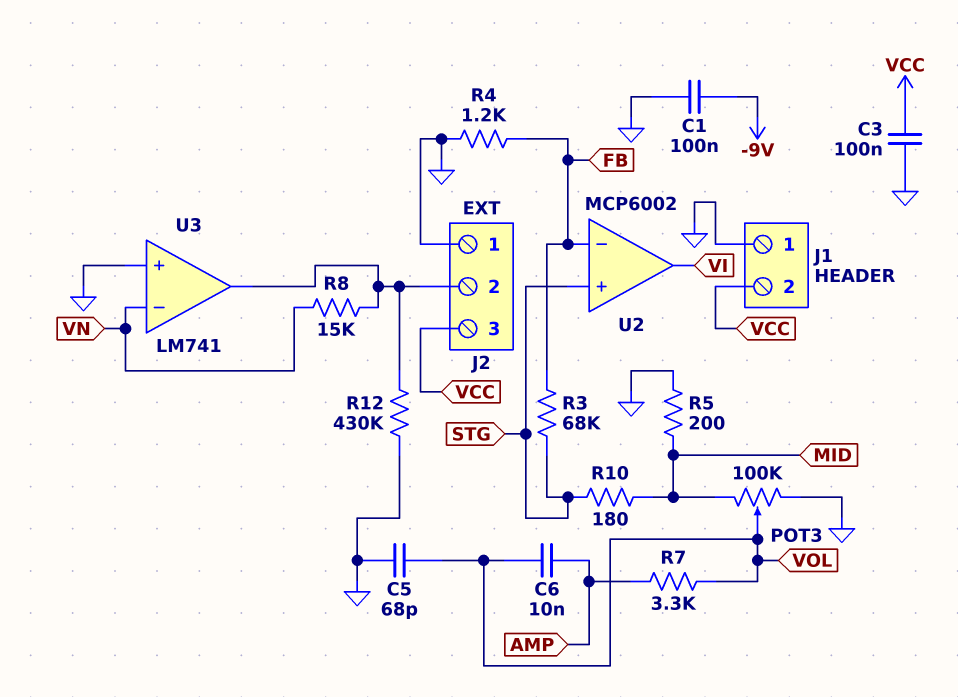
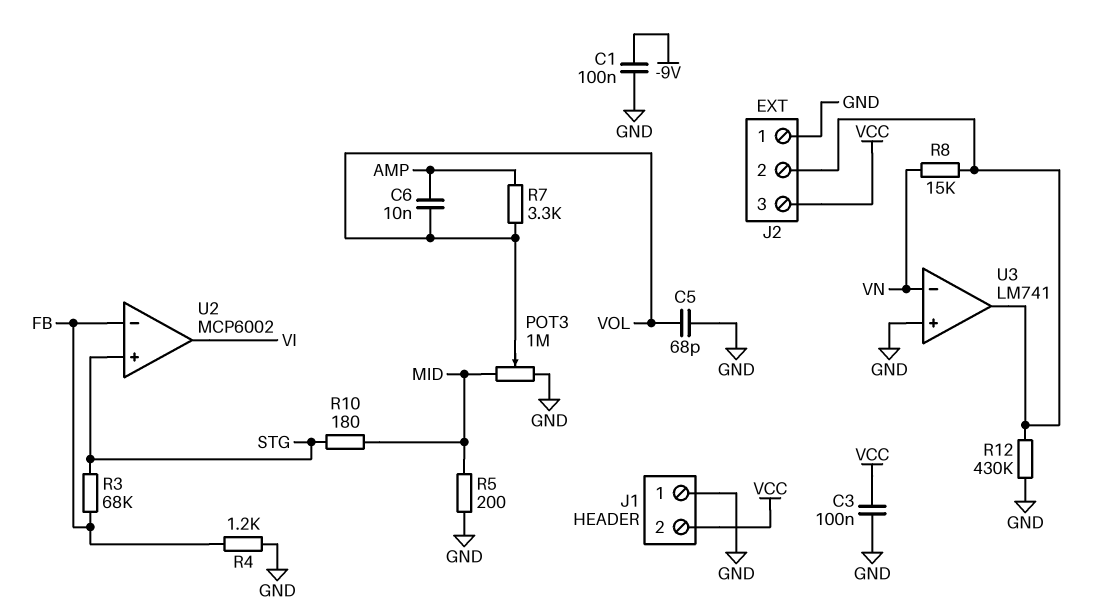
POT3: 100k (GND, MID, wiper VOL) -> 1M (GND, MID, wiper VOL)

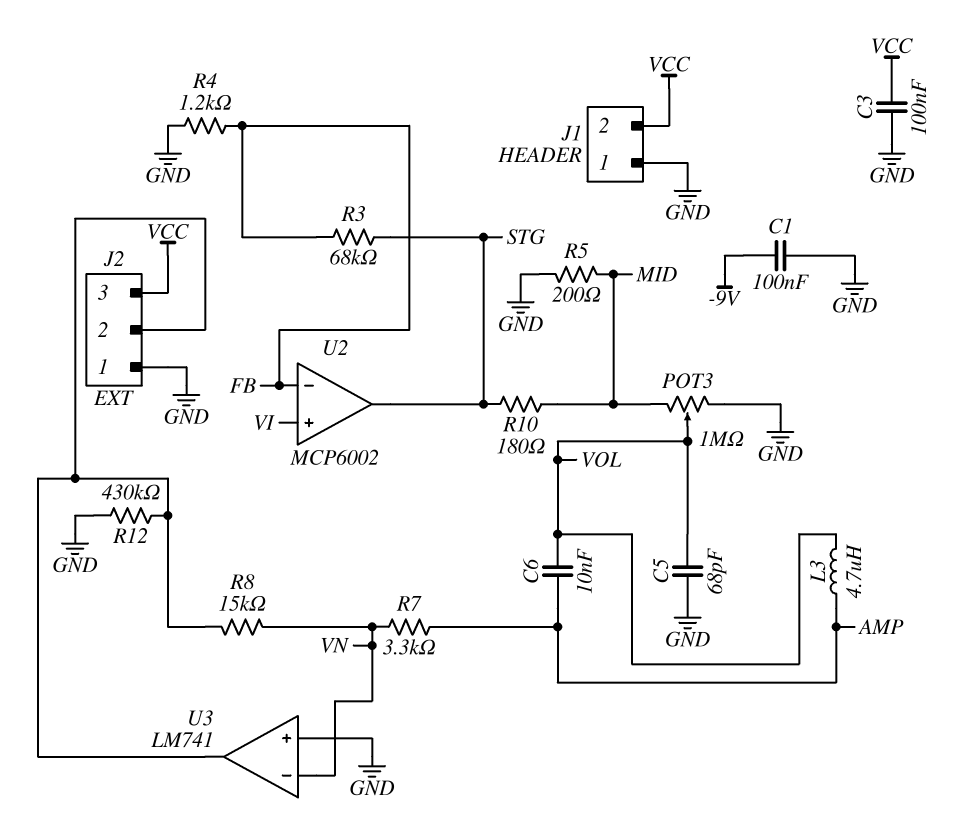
L3: none -> 4.7uH (AMP, VOL)
R7: 3.3k (AMP, VOL) -> 3.3k (AMP, VN)
U2 pin in+: STG -> VI
U2 pin out: VI -> STG

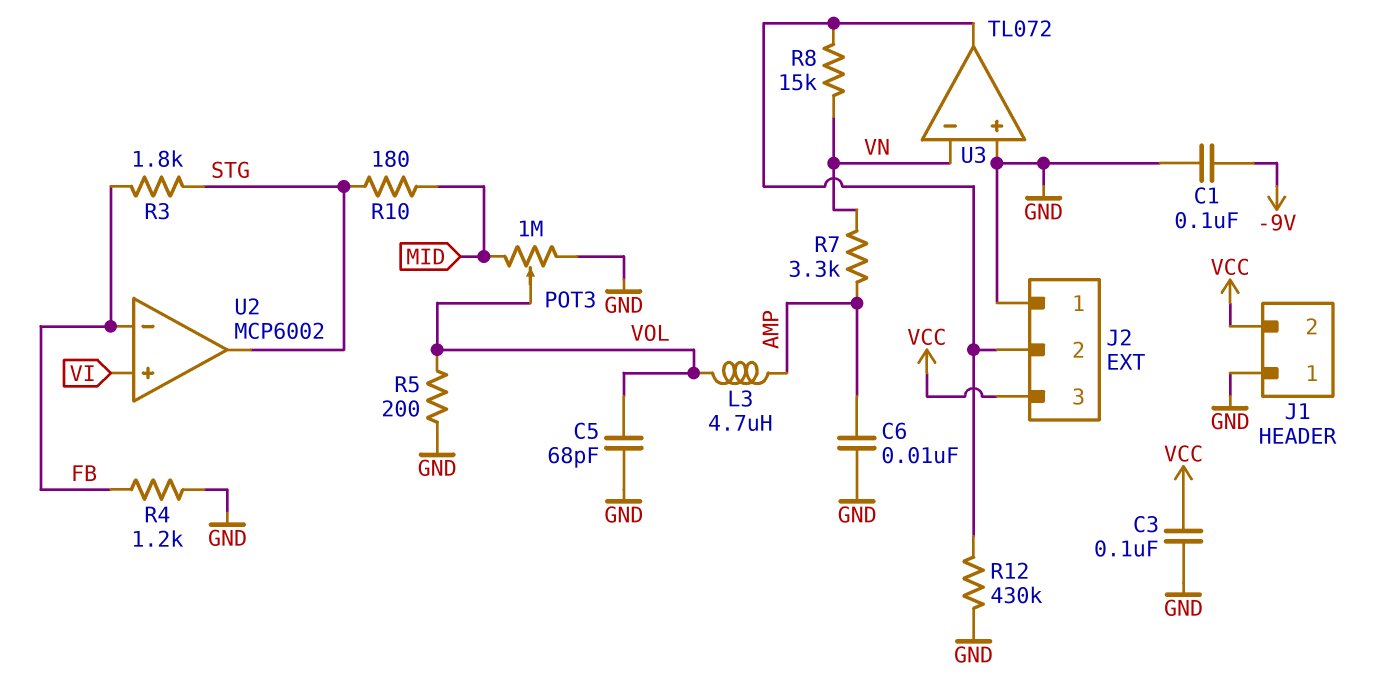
C6: 10nF (AMP, VOL) -> 10nF (AMP, GND)
R3: 68k (FB, STG) -> 1.8k (FB, STG)
R5: 200 (GND, MID) -> 200 (GND, VOL)
U3: LM741 -> TL072

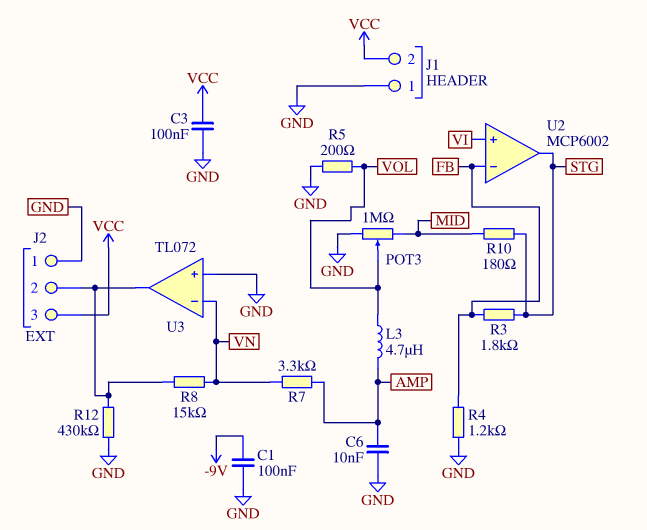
C5: 68pF (GND, VOL) -> none

